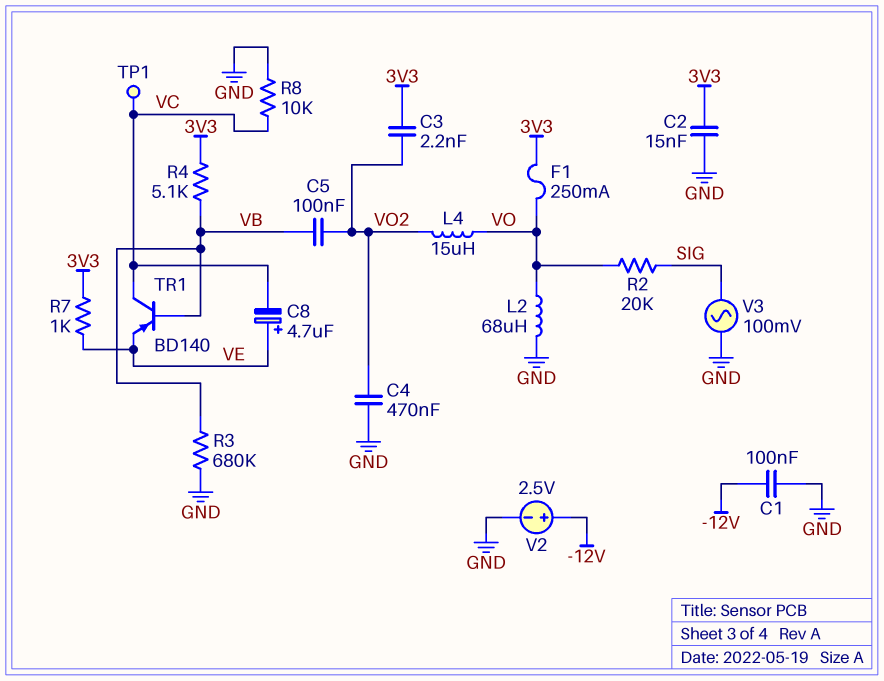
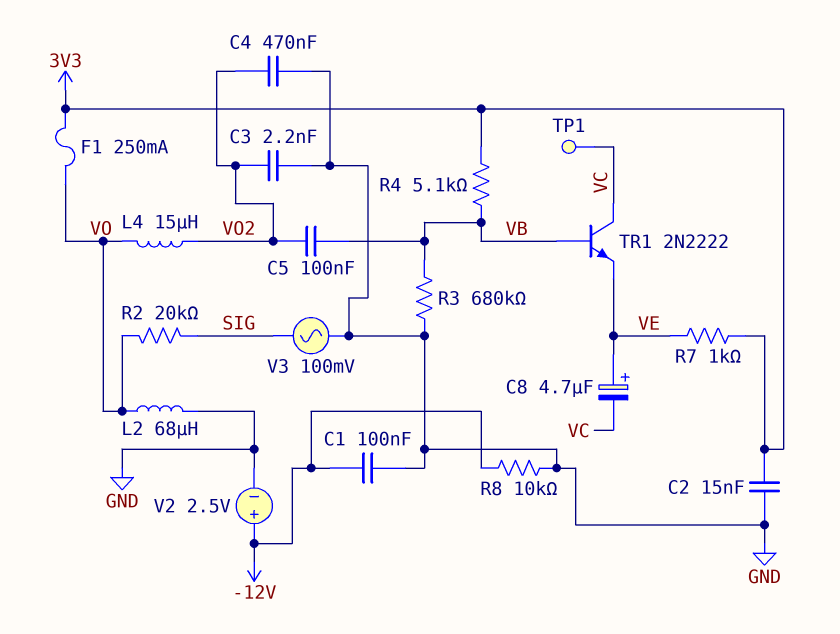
C3: 2.2nF (3V3, VO2) -> 2.2nF (GND, VO2)
R8: 10k (GND, VC) -> 10k (-12V, GND)
TR1: PNP BD140 (B VB, C VC, E VE) -> NPN 2N2222 (B VB, C VC, E VE)

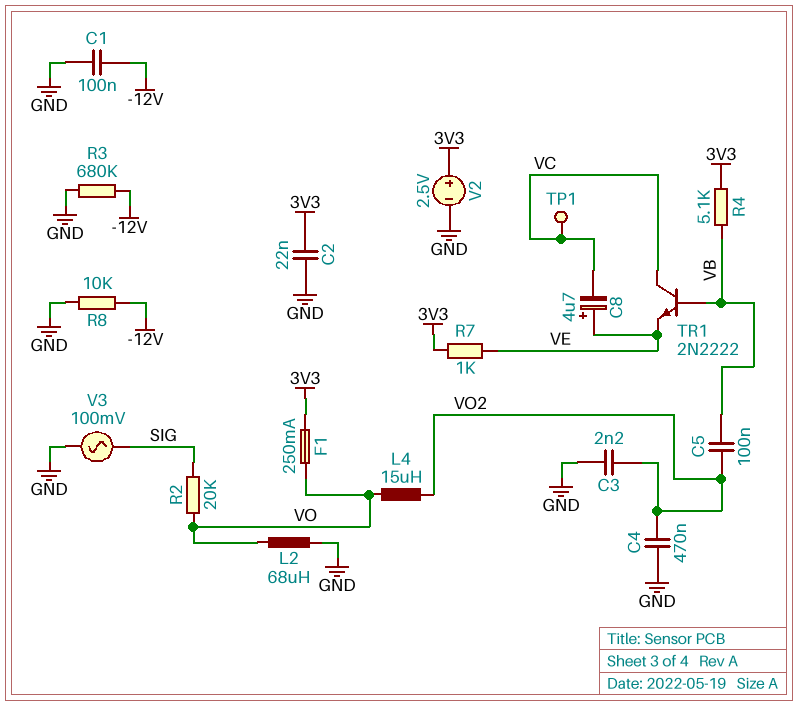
C2: 15nF (3V3, GND) -> 22nF (3V3, GND)
R3: 680k (GND, VB) -> 680k (-12V, GND)
V2: 2.5V (plus -12V, minus GND) -> 2.5V (plus 3V3, minus GND)

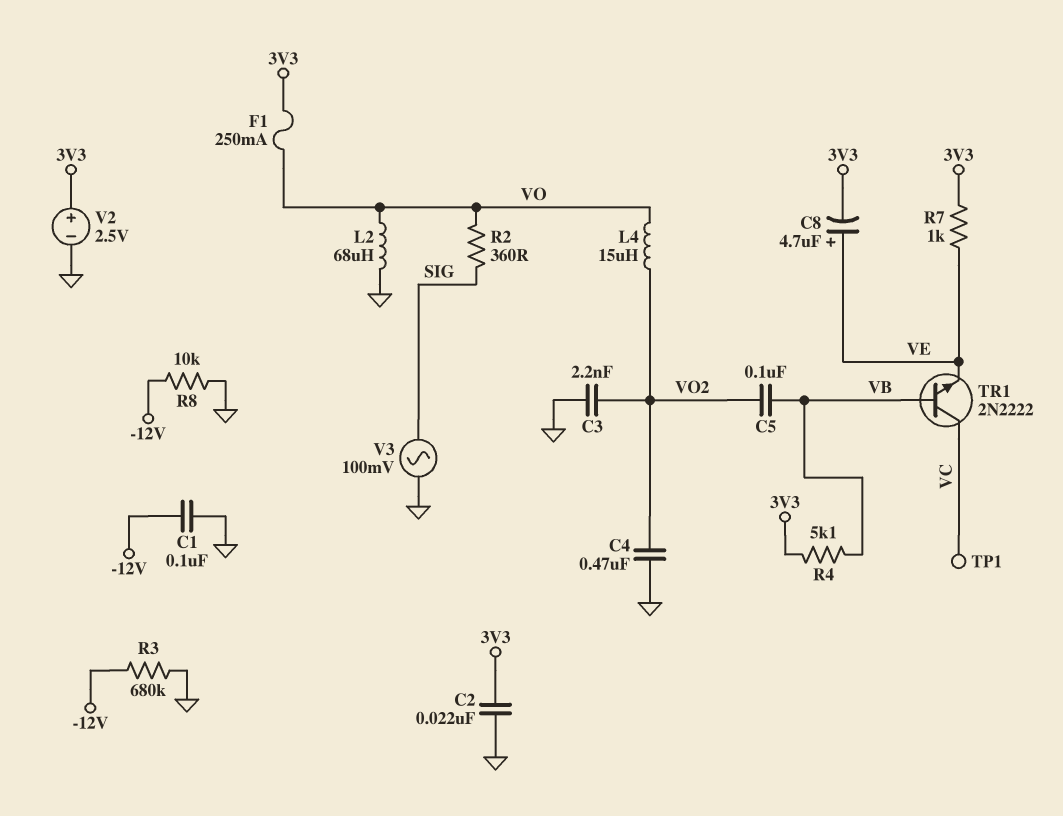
C8: 4.7uF (plus VE, minus VC) -> 4.7uF (plus VE, minus 3V3)
R2: 20k (SIG, VO) -> 360 (SIG, VO)

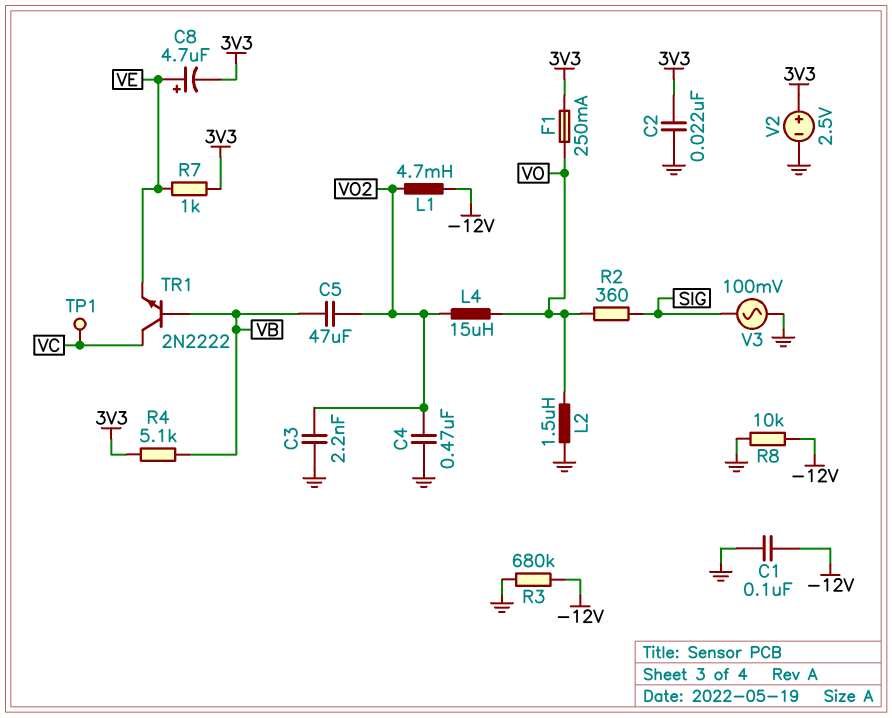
C5: 100nF (VB, VO2) -> 47uF (VB, VO2)
L1: none -> 4.7mH (-12V, VO2)
L2: 68uH (GND, VO) -> 1.5uH (GND, VO)

